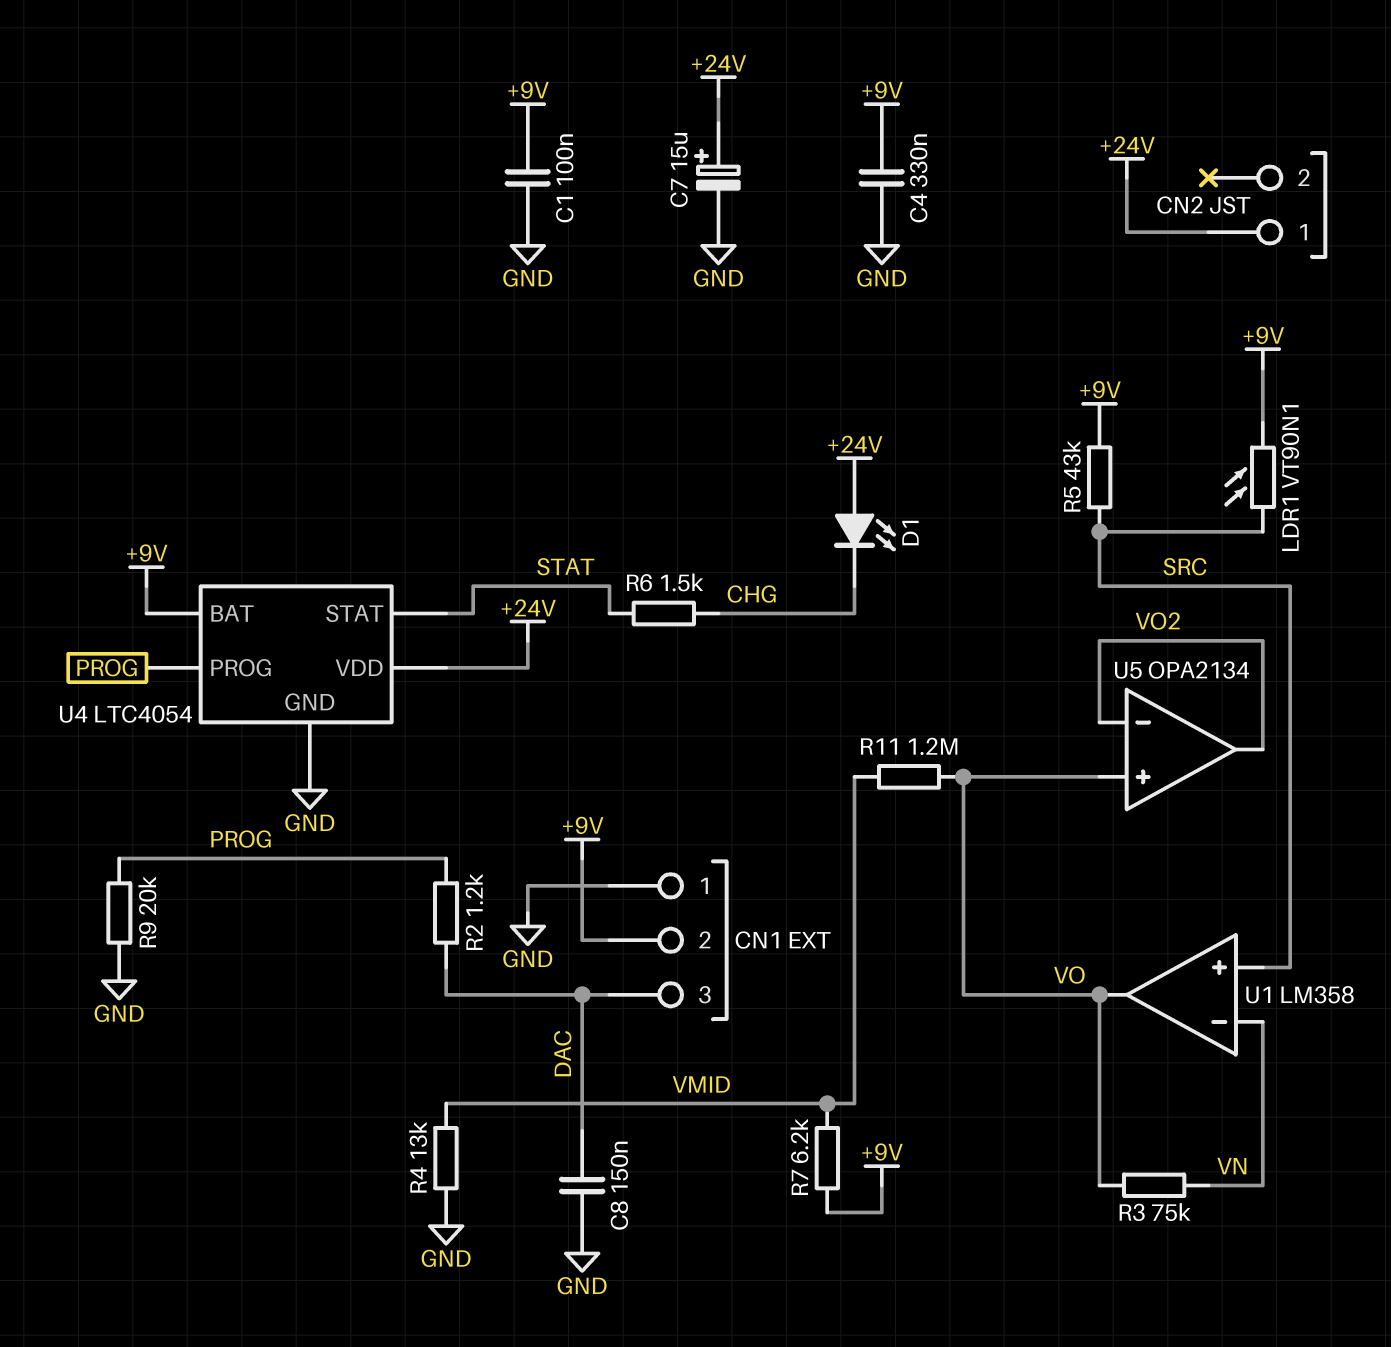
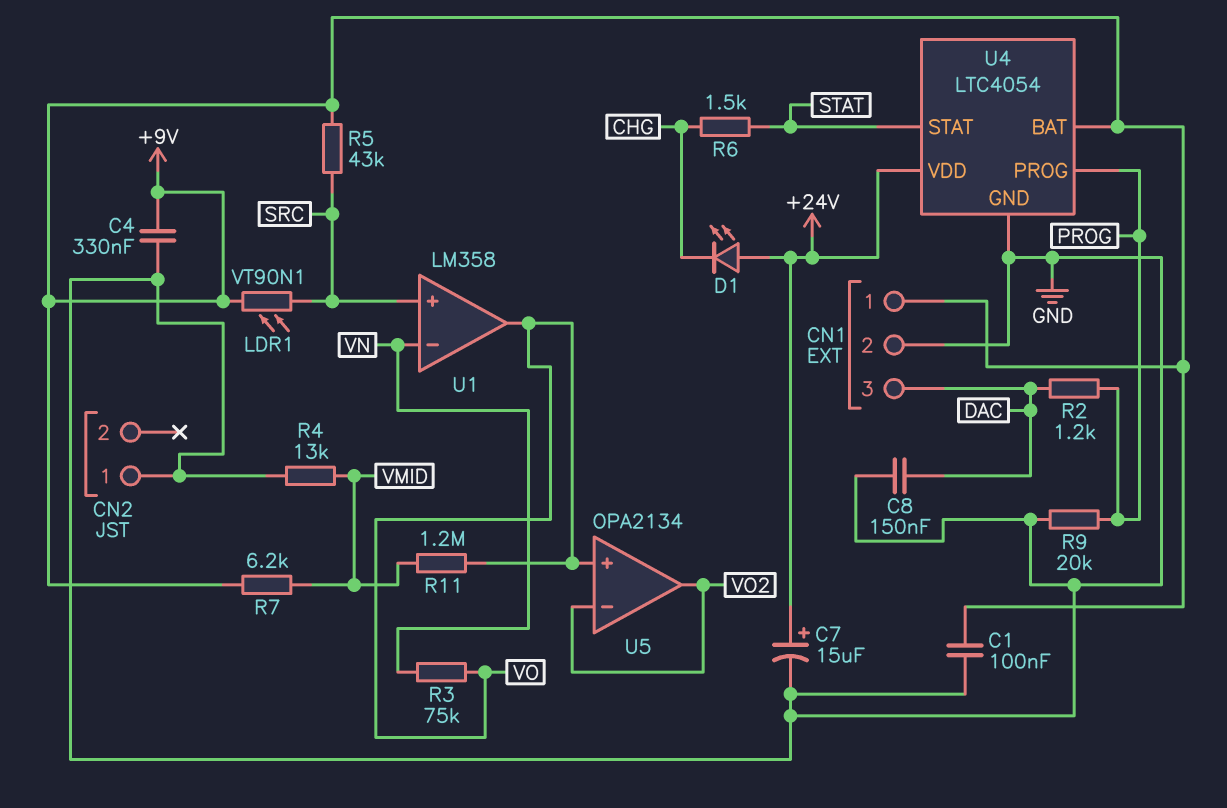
CN1 pin 1: GND -> +9V
CN1 pin 2: +9V -> GND
CN2 pin 1: +24V -> GND

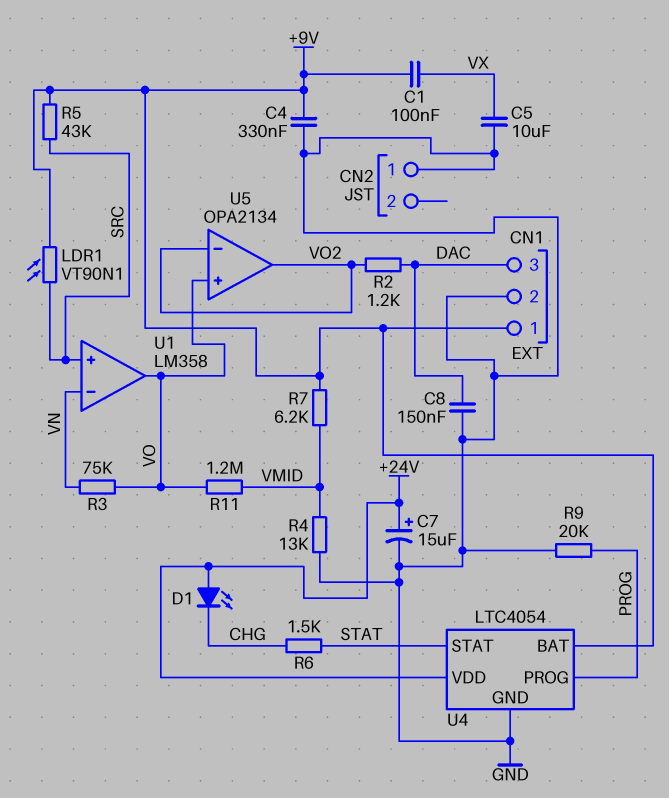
C1: 100nF (+9V, GND) -> 100nF (+9V, VX)
C5: none -> 10uF (GND, VX)
R2: 1.2k (DAC, PROG) -> 1.2k (DAC, VO2)

